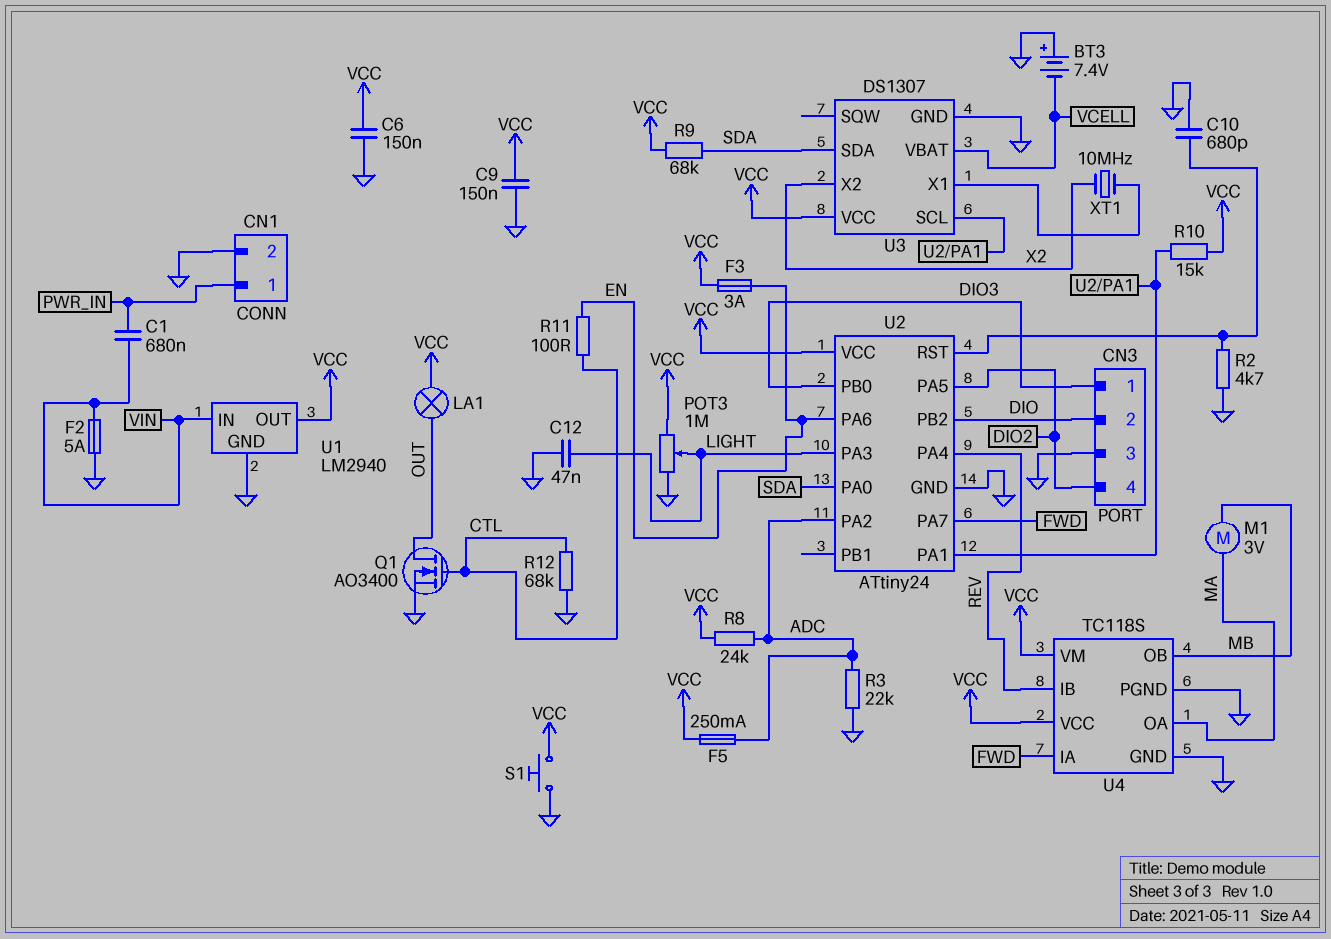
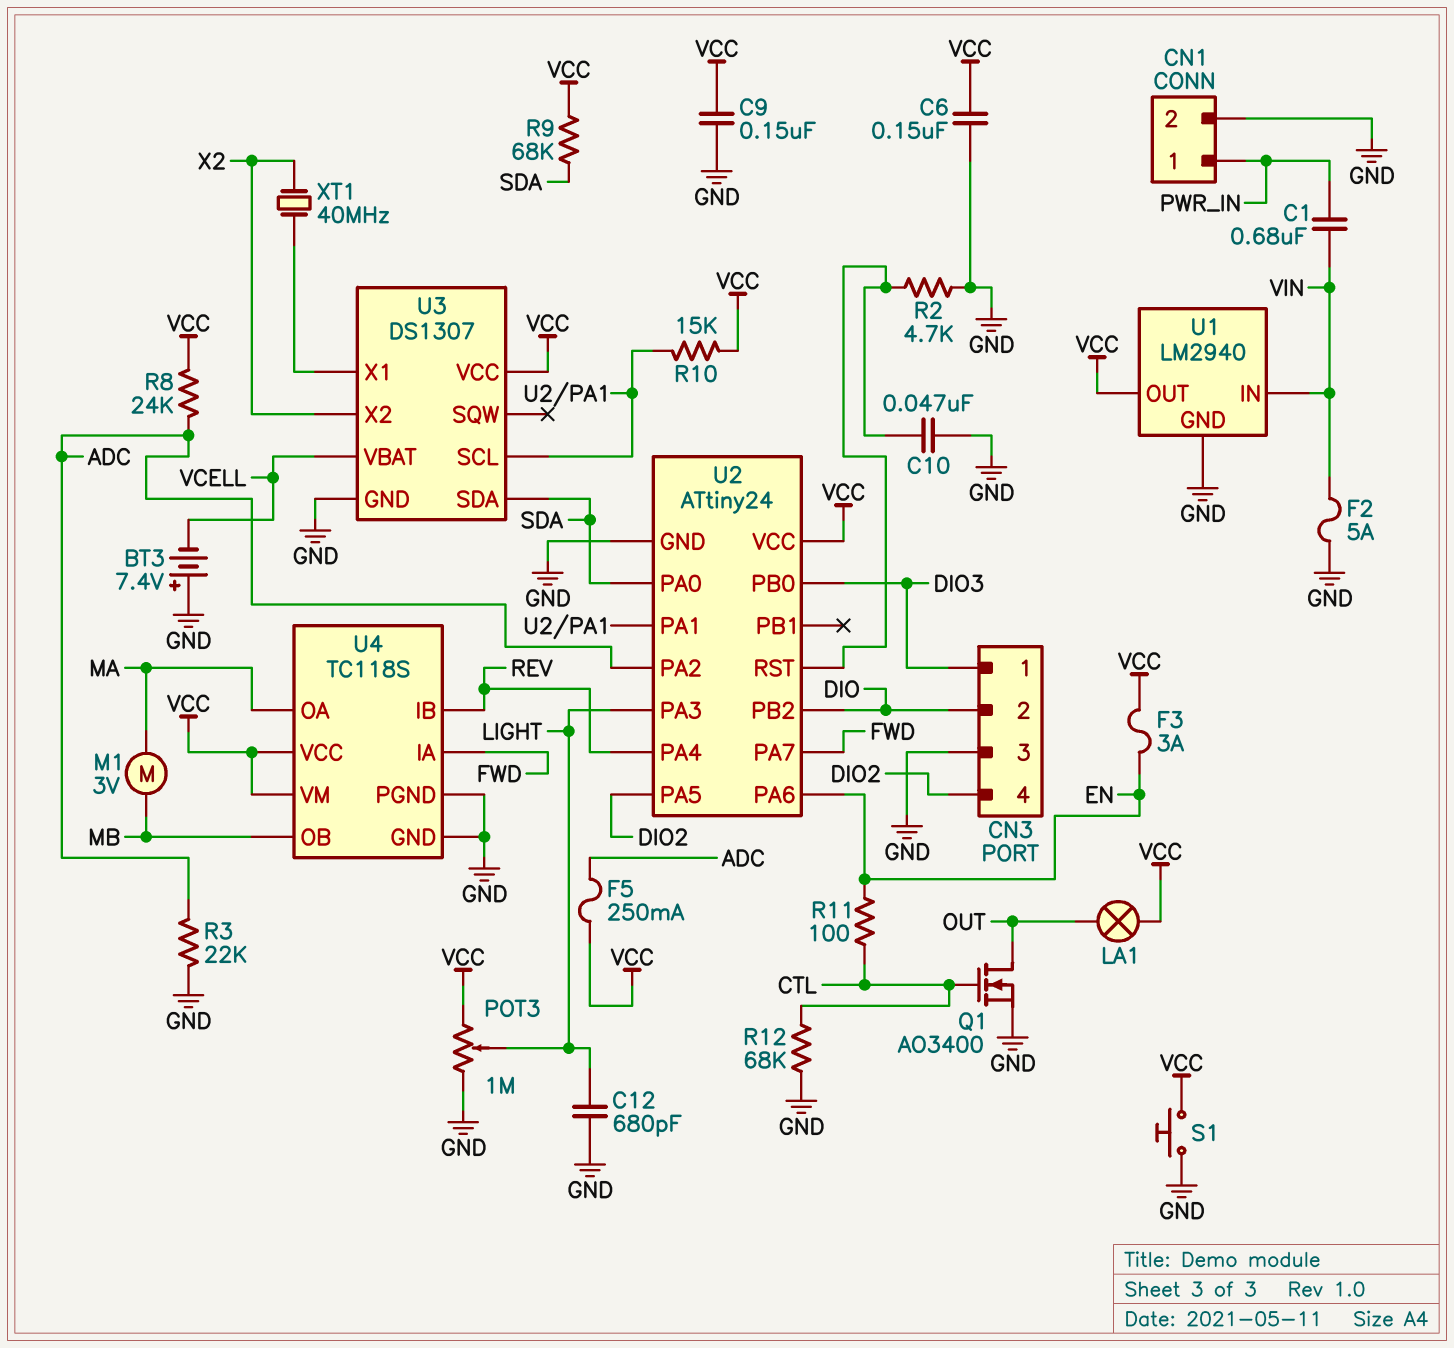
C10: 680pF (GND, U2/RST) -> 47nF (GND, U2/RST)
C12: 47nF (GND, LIGHT) -> 680pF (GND, LIGHT)
XT1: 10MHz (U3/X1, X2) -> 40MHz (U3/X1, X2)

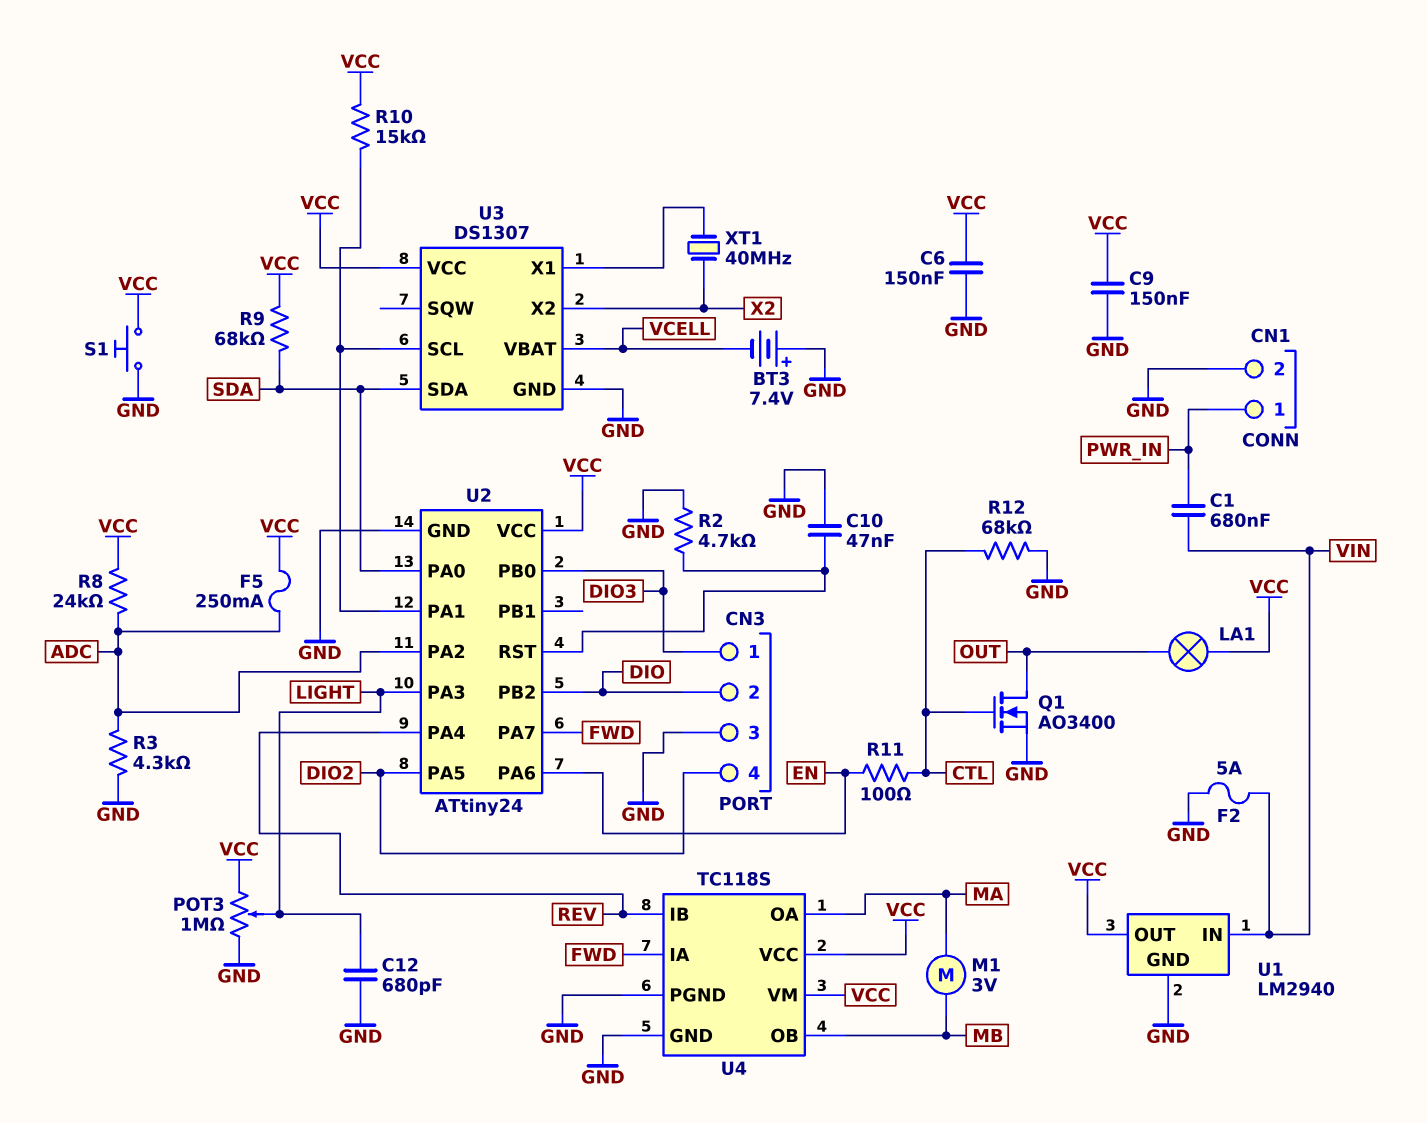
F3: 3A (EN, VCC) -> none
R3: 22k (ADC, GND) -> 4.3k (ADC, GND)

